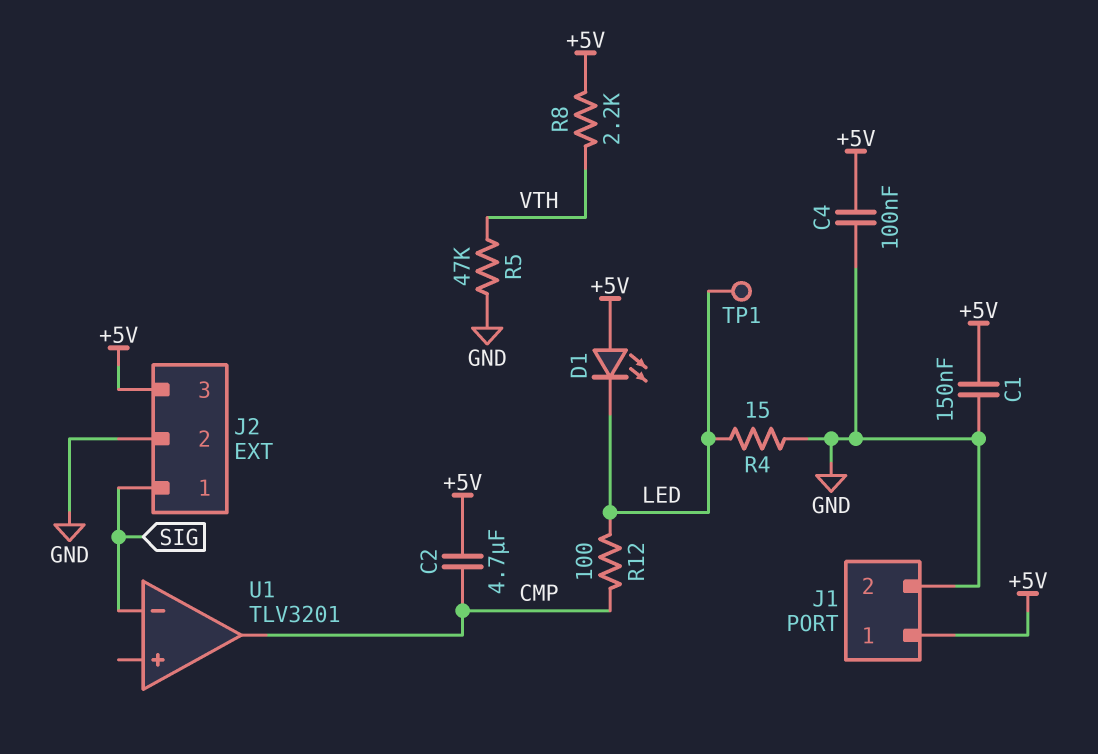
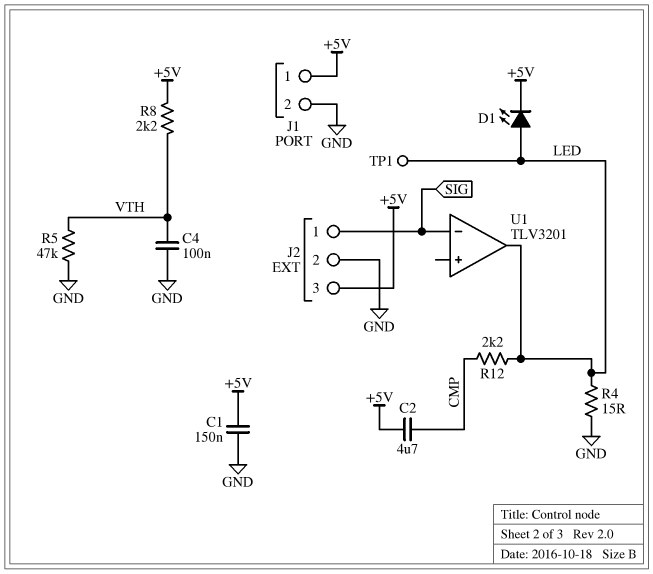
C4: 100nF (+5V, GND) -> 100nF (GND, VTH)
D1: LED (A +5V, K LED) -> LED (A LED, K +5V)
R12: 100 (CMP, LED) -> 2.2k (CMP, LED)
U1 pin out: CMP -> LED

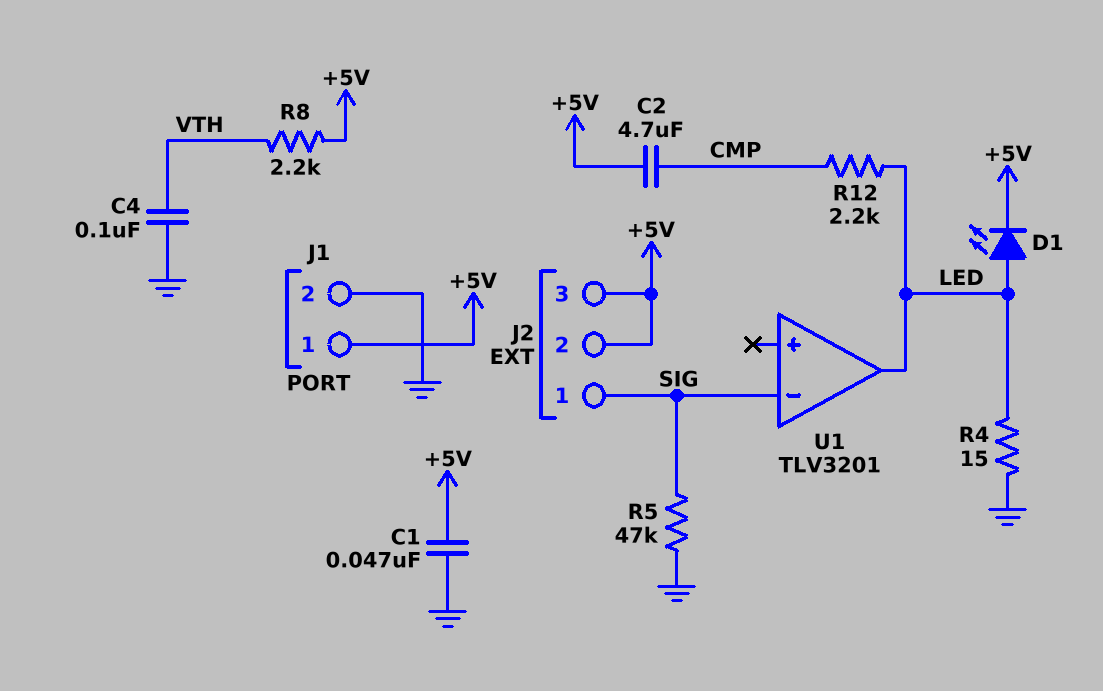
C1: 150nF (+5V, GND) -> 47nF (+5V, GND)
J2 pin 2: GND -> +5V
R5: 47k (GND, VTH) -> 47k (GND, SIG)
TP1: test point (LED) -> none

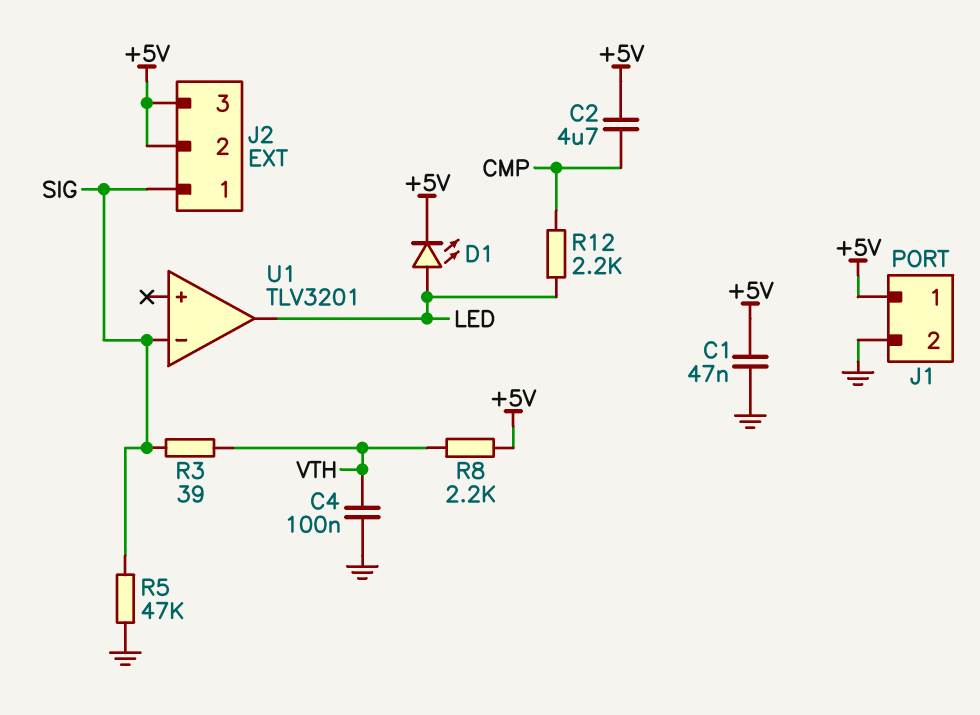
R3: none -> 39 (SIG, VTH)
R4: 15 (GND, LED) -> none

